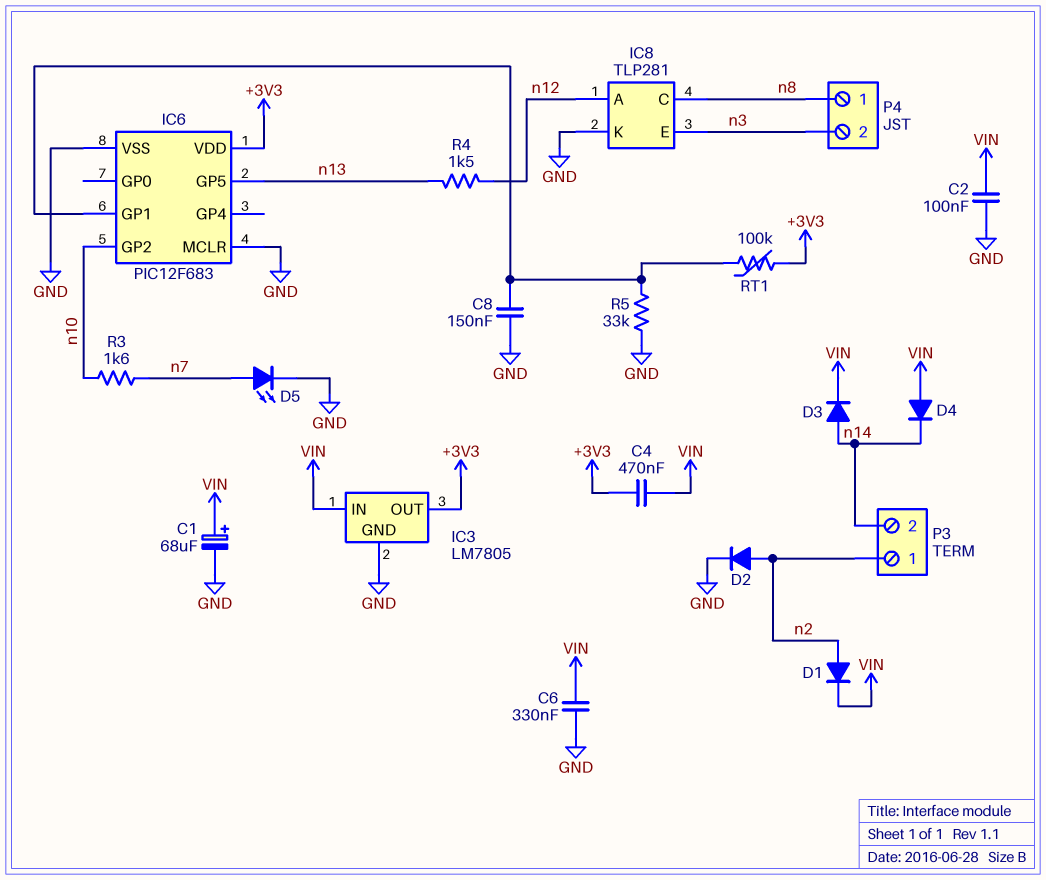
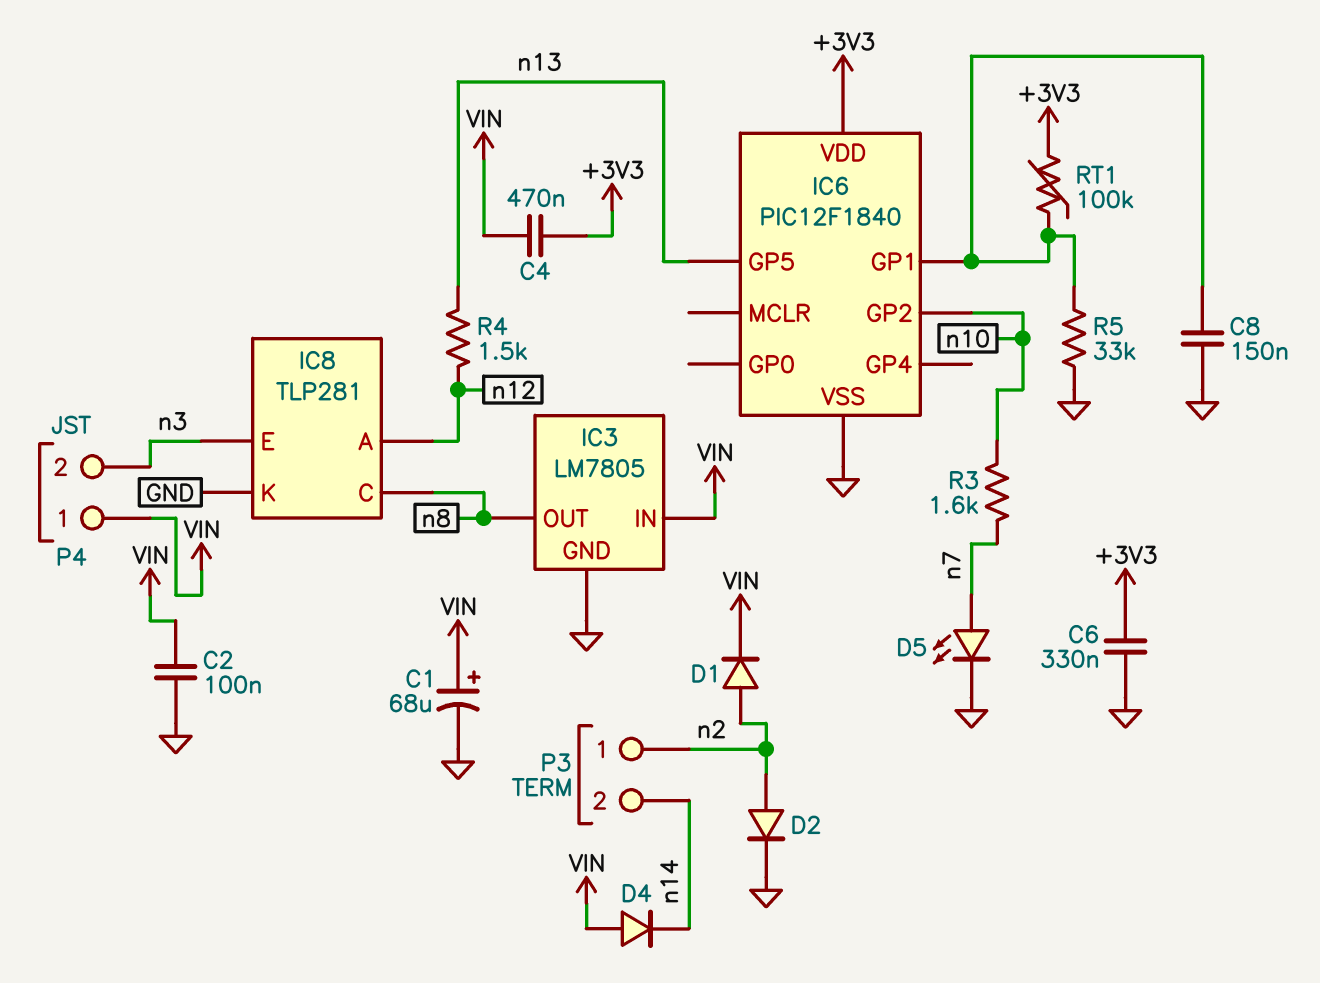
C6: 330nF (GND, VIN) -> 330nF (+3V3, GND)
D3: diode (A n14, K VIN) -> none
IC3 pin OUT: +3V3 -> n8
IC6: PIC12F683 -> PIC12F1840
IC6 pin MCLR: GND -> none
P4 pin 1: n8 -> VIN

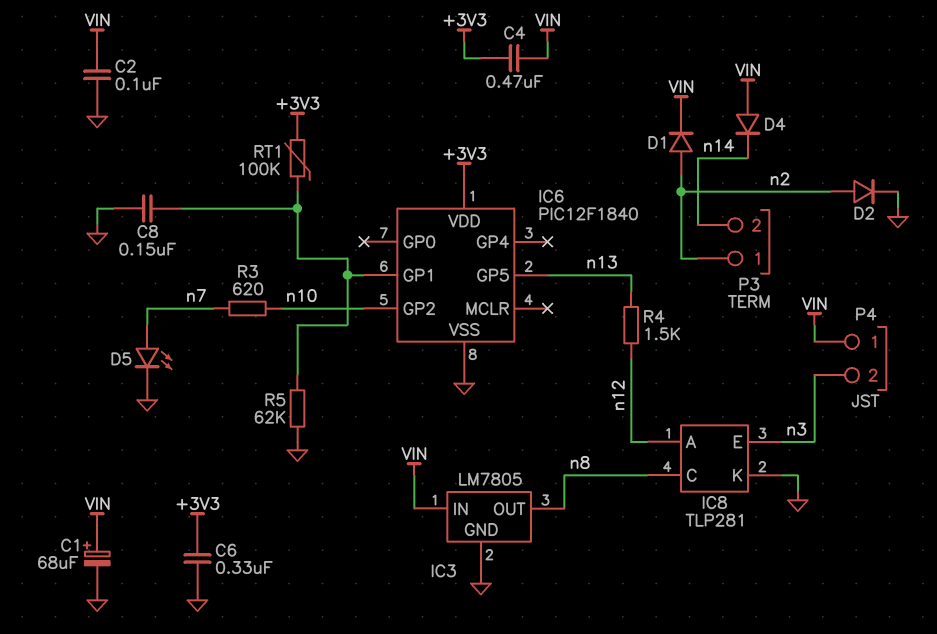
R3: 1.6k (n7, n10) -> 620 (n7, n10)
R5: 33k (GND, IC6/GP1) -> 62k (GND, IC6/GP1)

